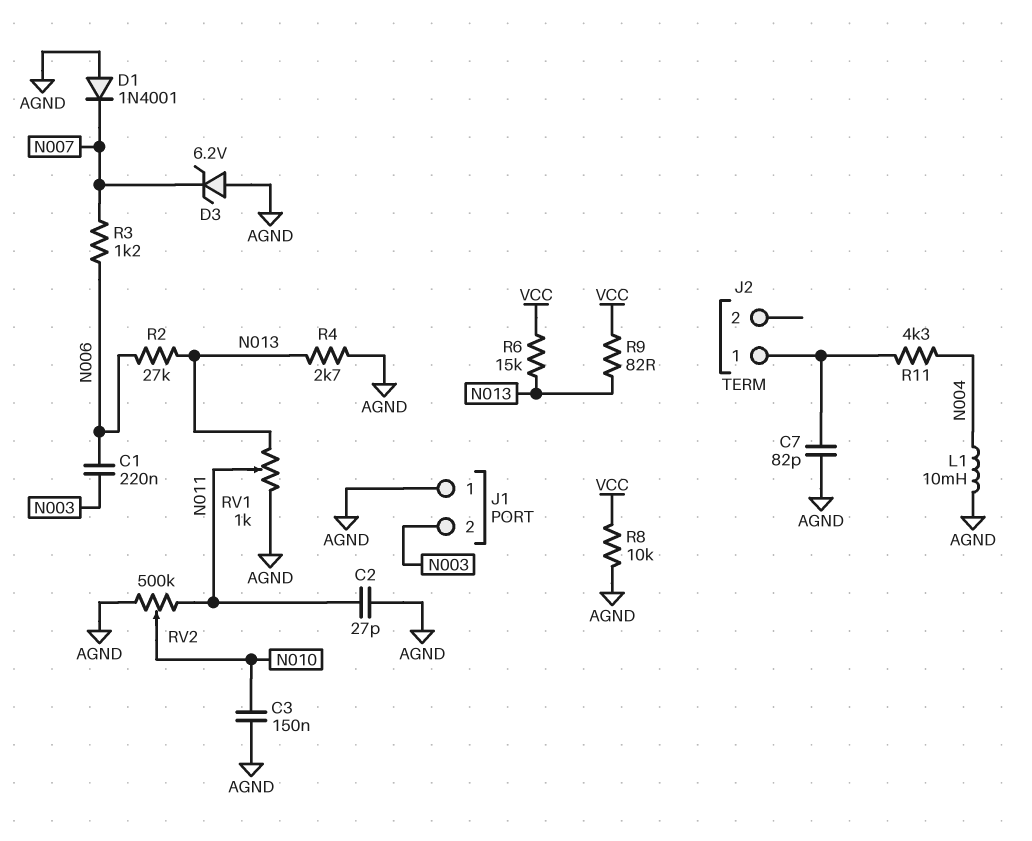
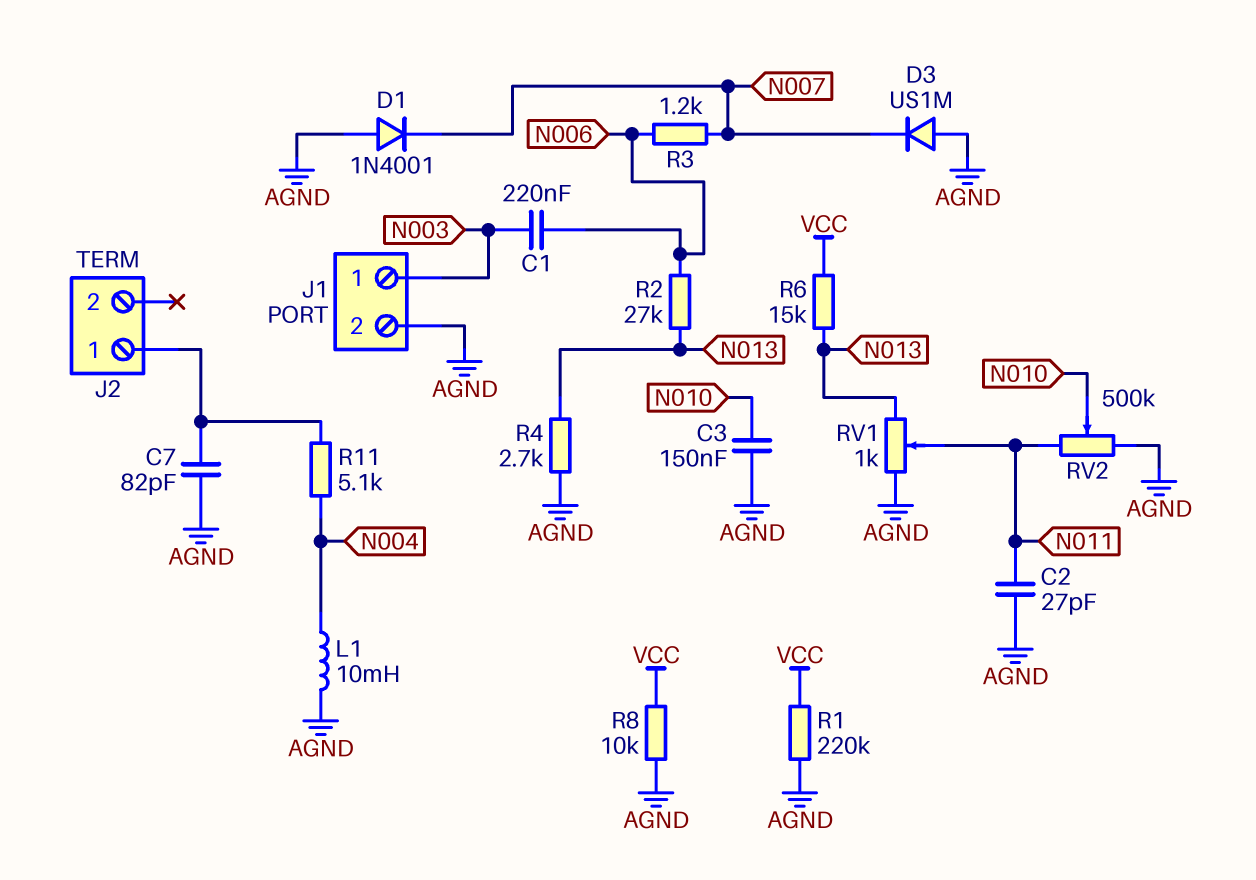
D3: zener 6.2V (A AGND, K N007) -> diode US1M (A AGND, K N007)
J1 pin 1: AGND -> N003
J1 pin 2: N003 -> AGND
R1: none -> 220k (AGND, VCC)
R9: 82 (N013, VCC) -> none
R11: 4.3k (J2/1, N004) -> 5.1k (J2/1, N004)

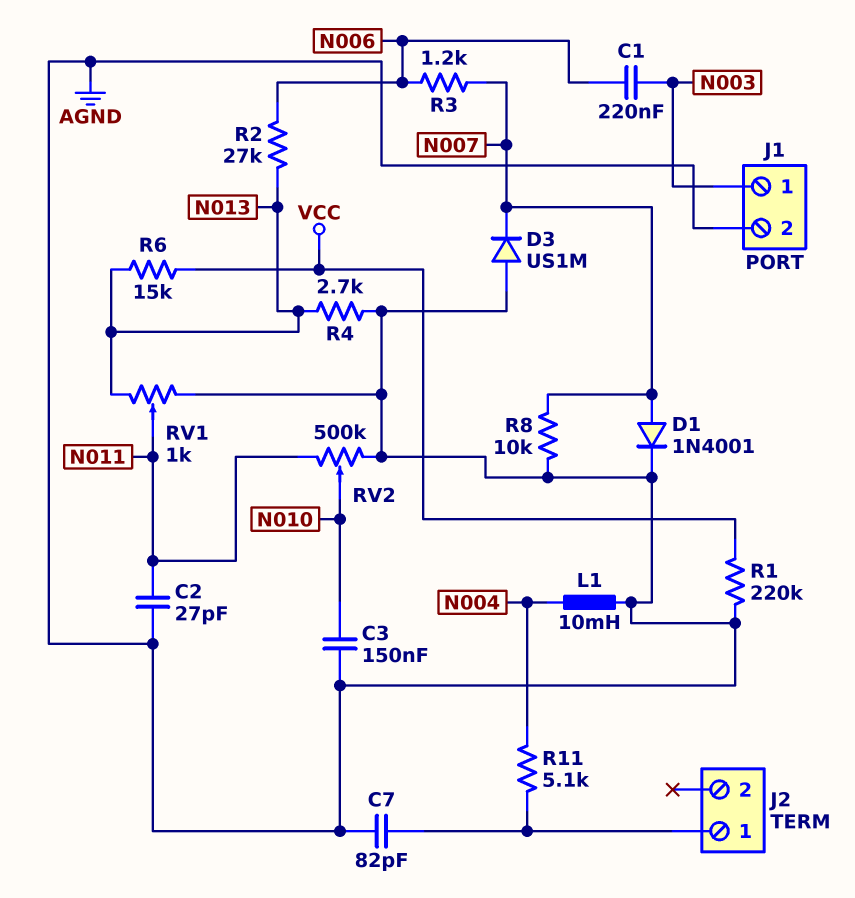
D1: diode 1N4001 (A AGND, K N007) -> diode 1N4001 (A N007, K AGND)
R8: 10k (AGND, VCC) -> 10k (AGND, N007)

